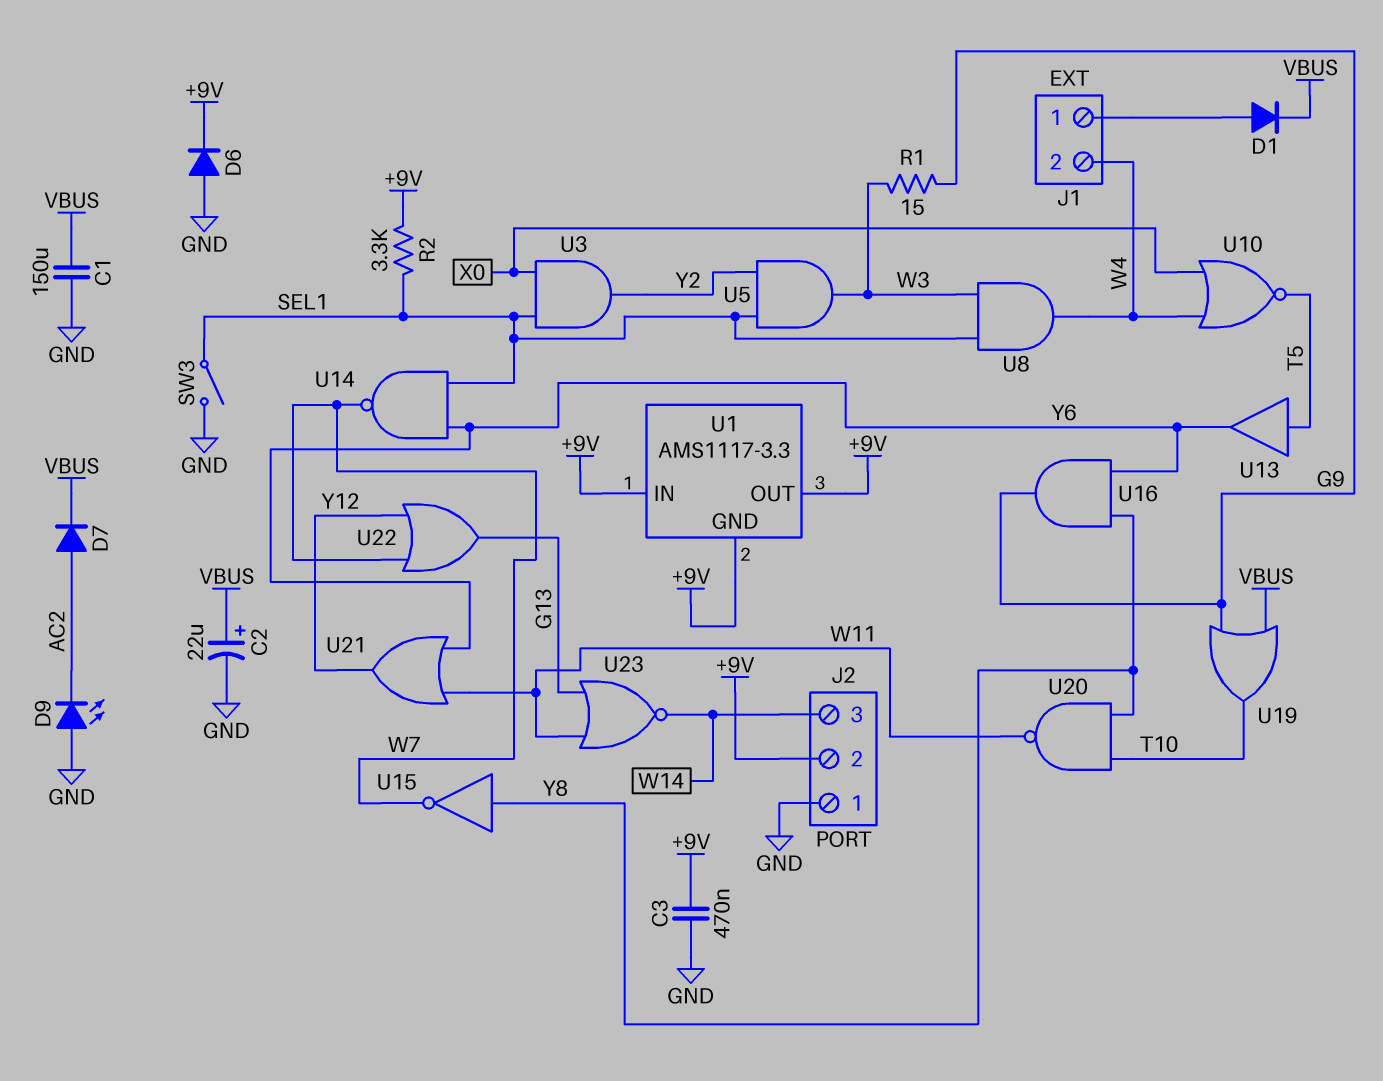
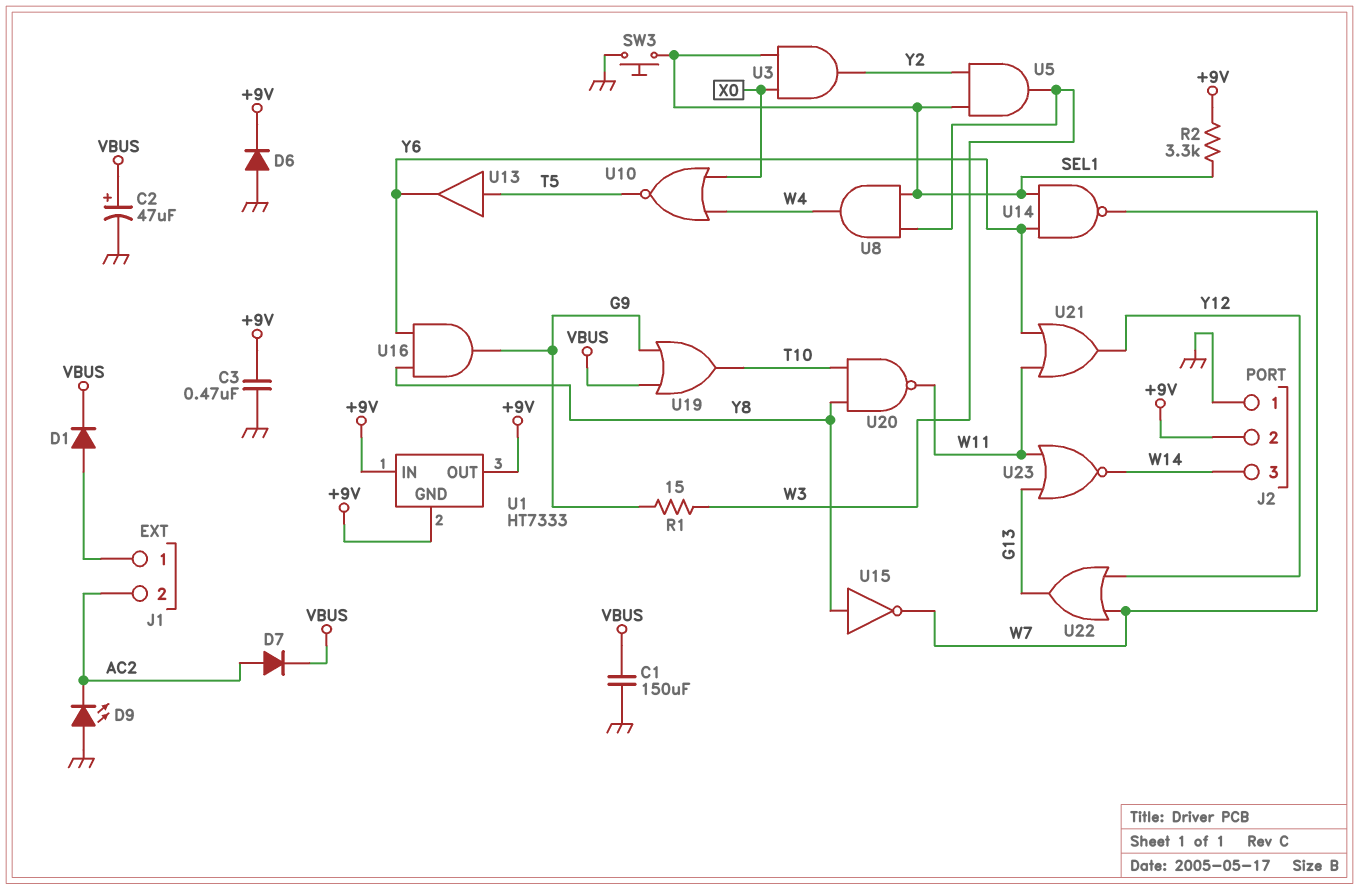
C2: 22uF (plus VBUS, minus GND) -> 47uF (plus VBUS, minus GND)
J1 pin 2: W4 -> AC2
SW3: switch (GND, SEL1) -> button (GND, SEL1)
U1: AMS1117-3.3 -> HT7333

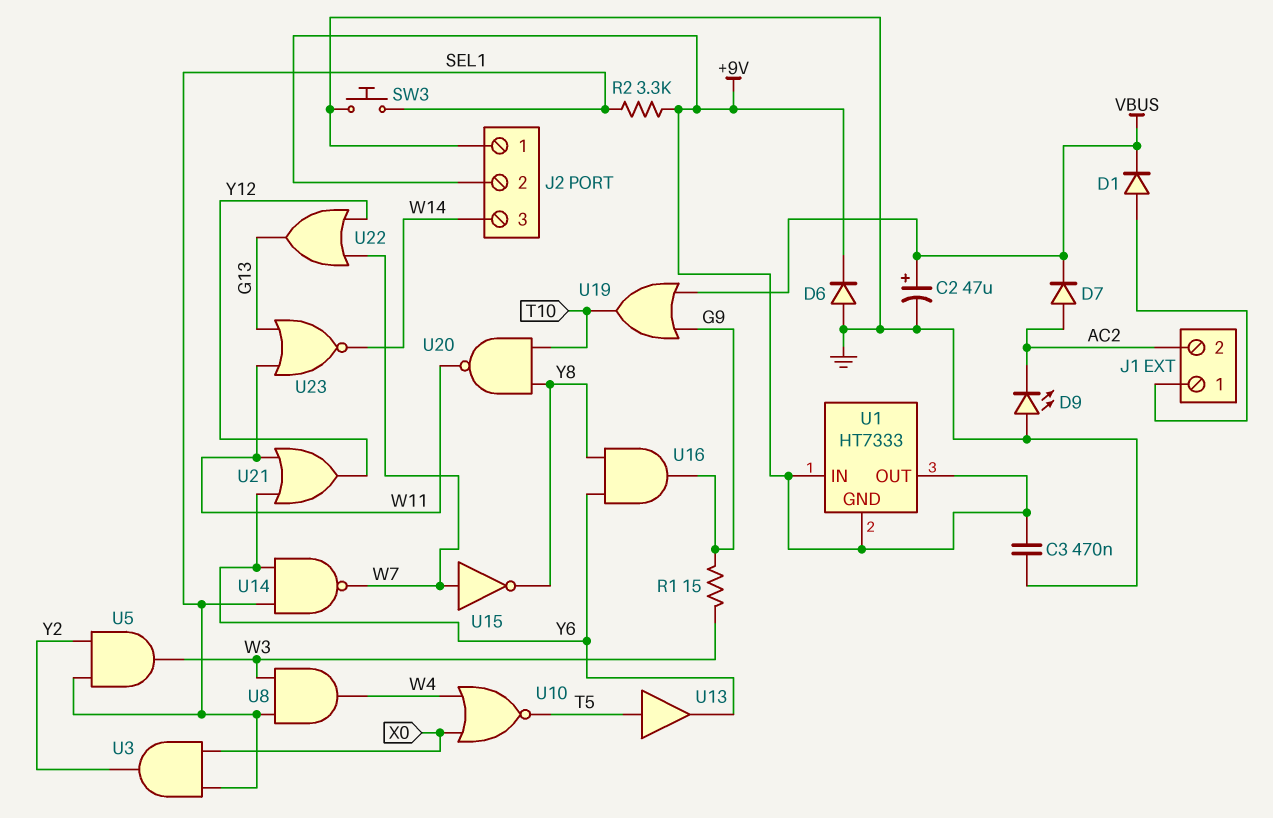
C1: 150uF (GND, VBUS) -> none
U15: NOT (in Y8, out W7) -> NOT (in W7, out Y8)

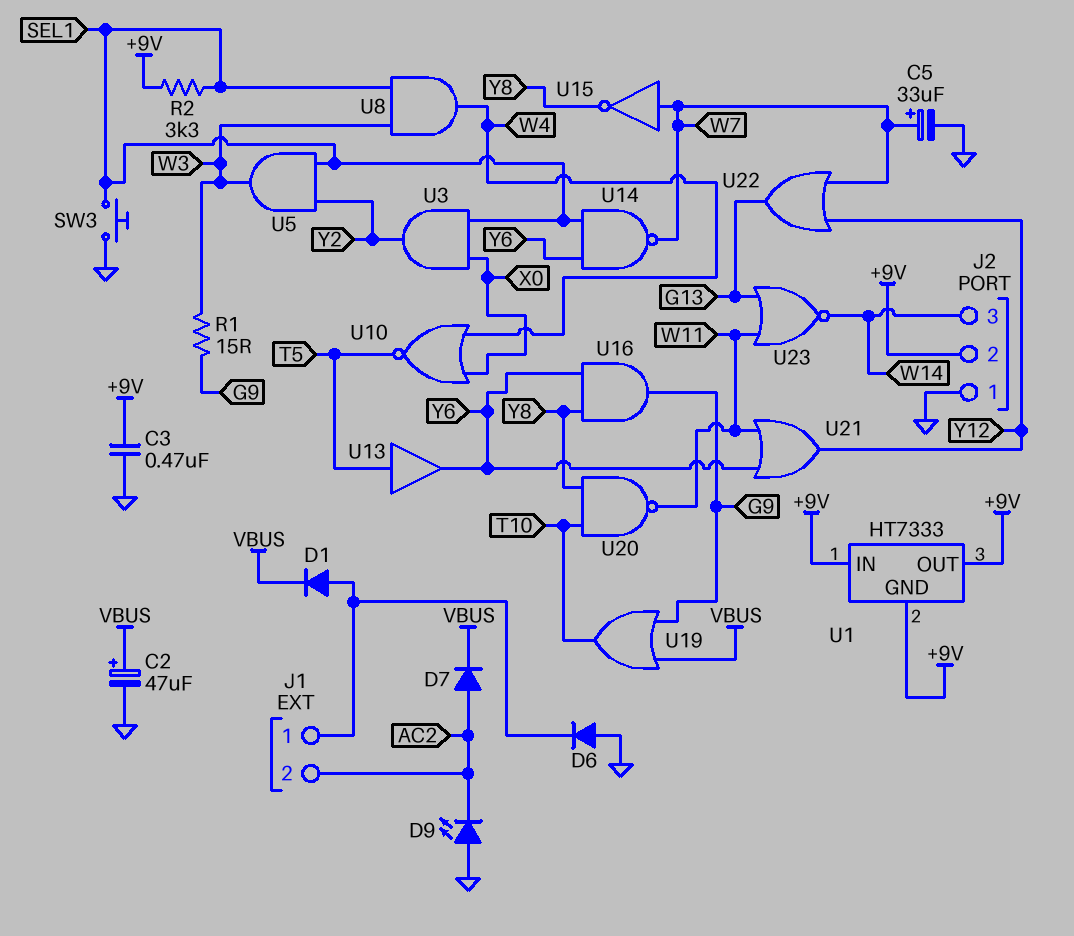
C5: none -> 33uF (plus W7, minus GND)
D6: diode (A GND, K +9V) -> diode (A GND, K J1/1)

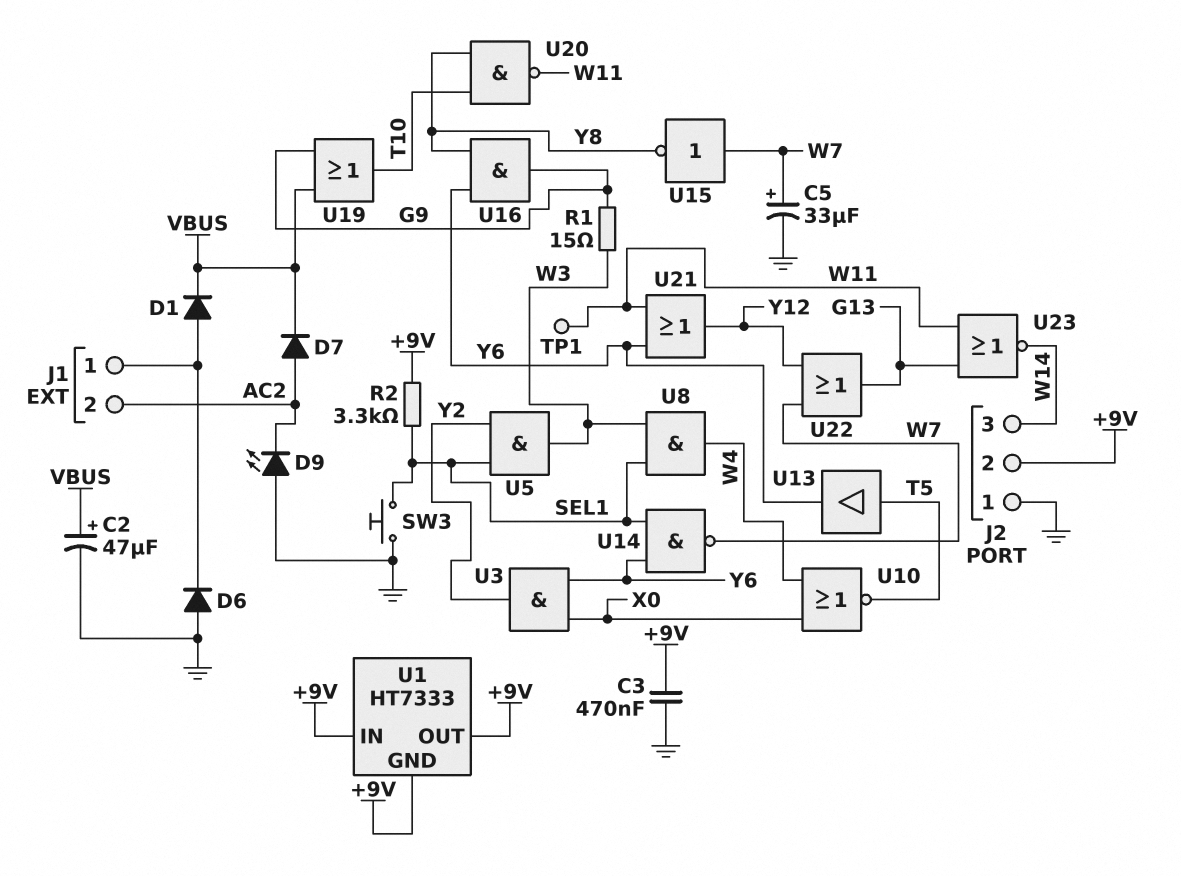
TP1: none -> test point (W11)
U3: AND (in SEL1, in X0, out Y2) -> AND (in X0, in Y6, out Y2)

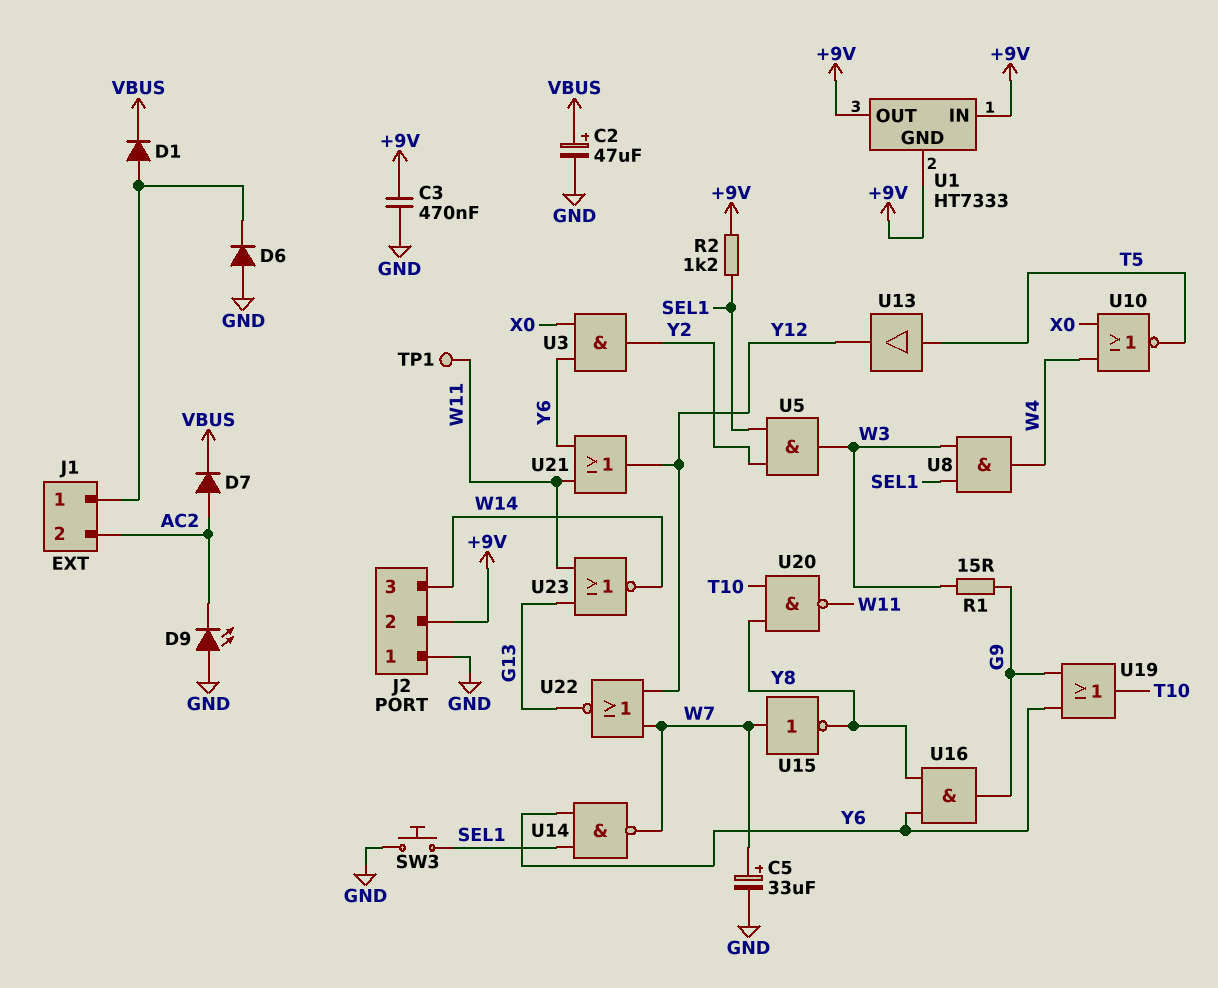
R2: 3.3k (+9V, SEL1) -> 1.2k (+9V, SEL1)
U13: buffer (in T5, out Y6) -> buffer (in T5, out Y12)
U19: OR (in G9, in VBUS, out T10) -> OR (in G9, in Y6, out T10)
U22: OR (in W7, in Y12, out G13) -> NOR (in W7, in Y12, out G13)

